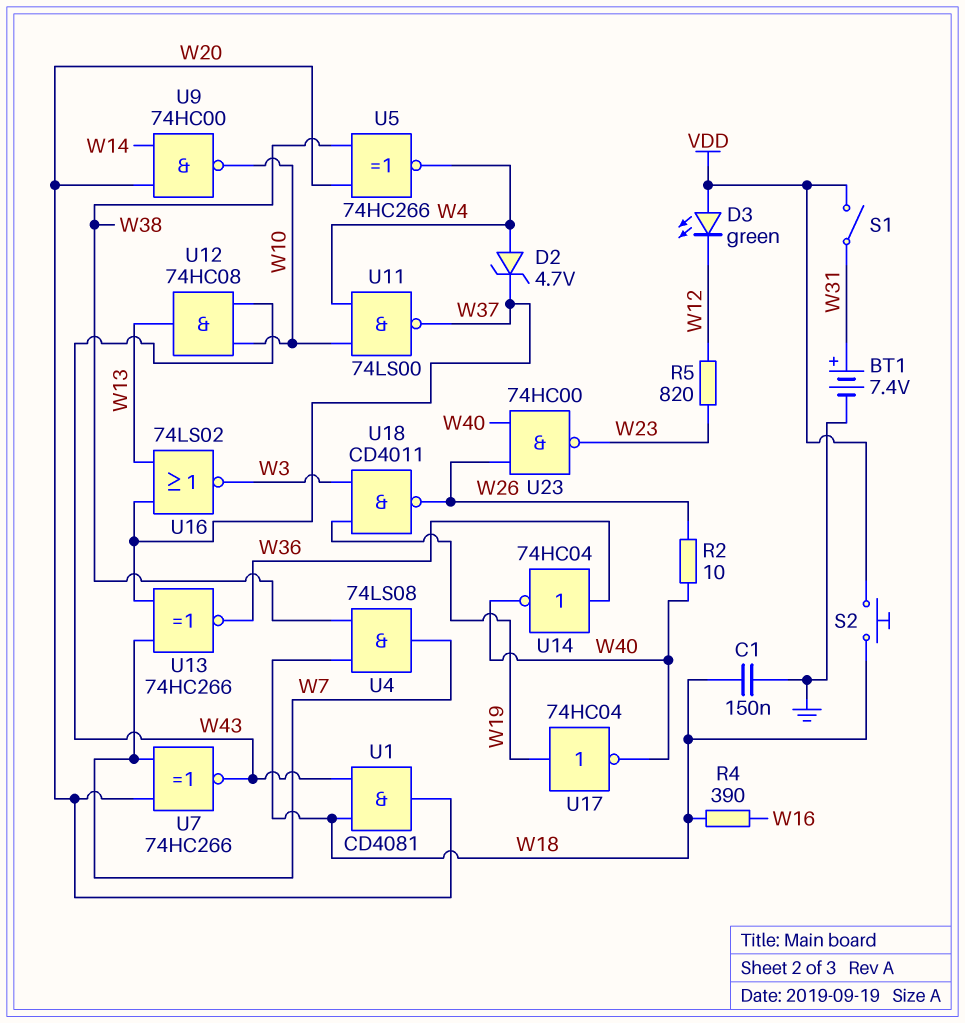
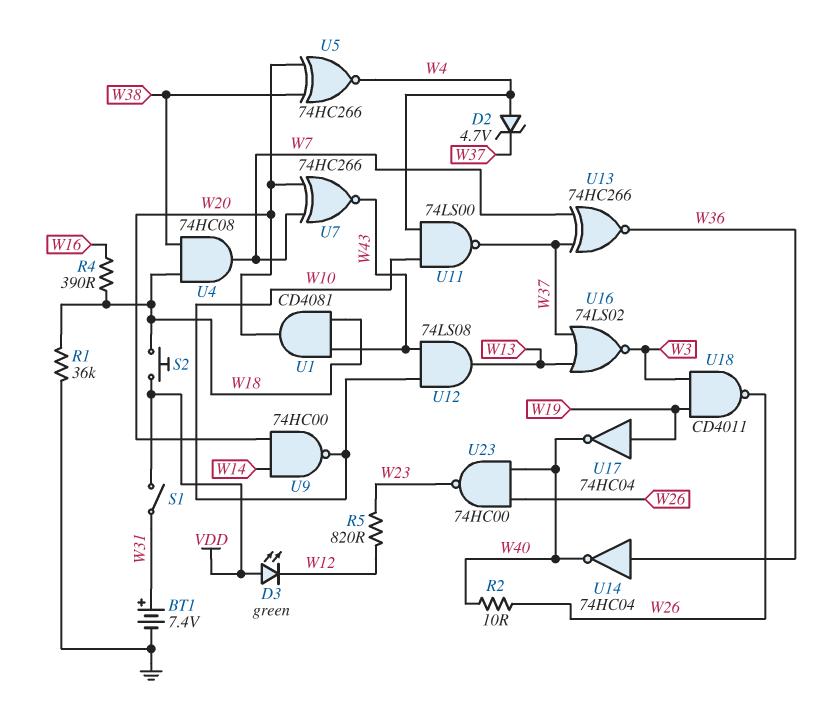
C1: 150nF (GND, W18) -> none
R1: none -> 36k (GND, W18)
U4: AND 74LS08 (in W18, in W38, out W7) -> AND 74HC08 (in W18, in W38, out W7)
U12: AND 74HC08 (in W10, in W43, out W13) -> AND 74LS08 (in W10, in W43, out W13)

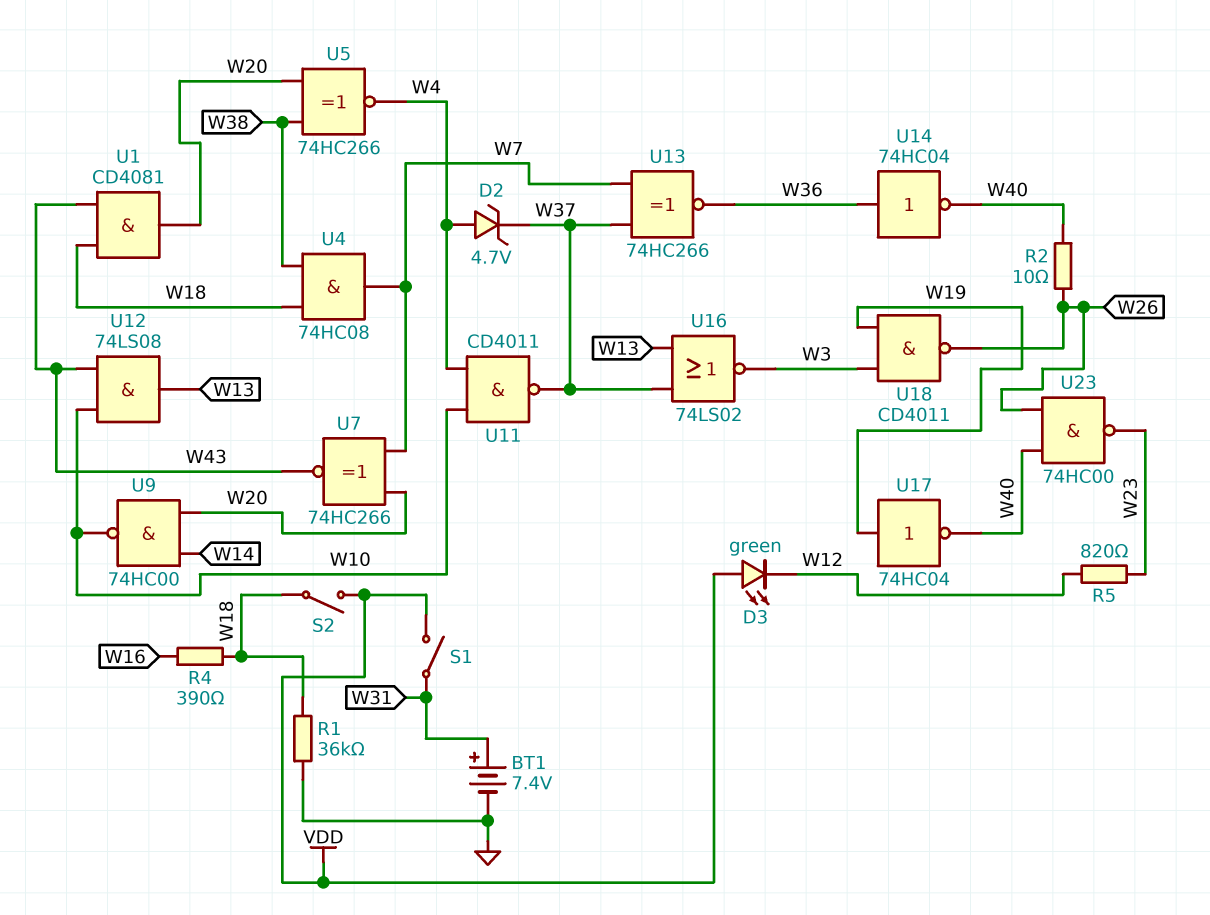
S2: button (VDD, W18) -> switch (VDD, W18)
U11: NAND 74LS00 (in W4, in W10, out W37) -> NAND CD4011 (in W4, in W10, out W37)

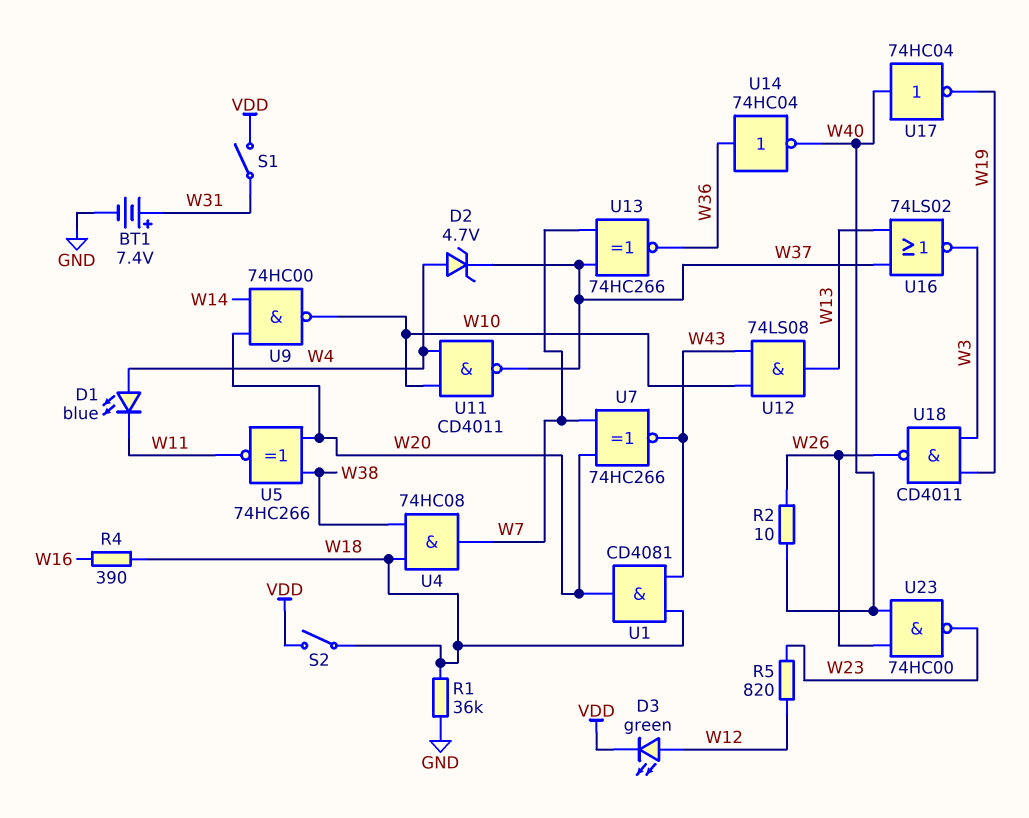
D1: none -> LED blue (A W4, K W11)
D3: LED green (A VDD, K W12) -> LED green (A W12, K VDD)
U5: XNOR 74HC266 (in W20, in W38, out W4) -> XNOR 74HC266 (in W20, in W38, out W11)
U17: NOT 74HC04 (in W19, out W40) -> NOT 74HC04 (in W40, out W19)

